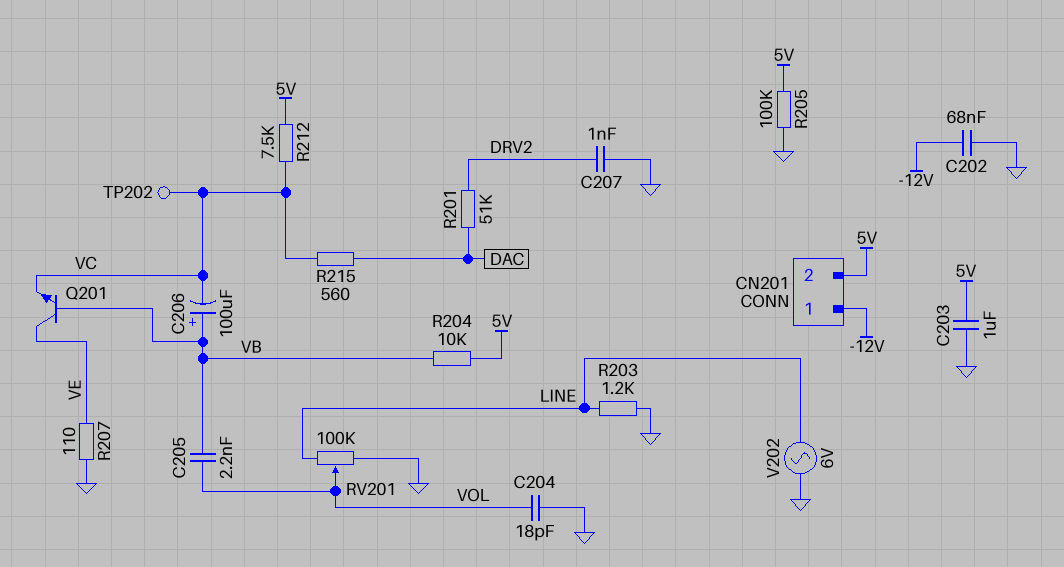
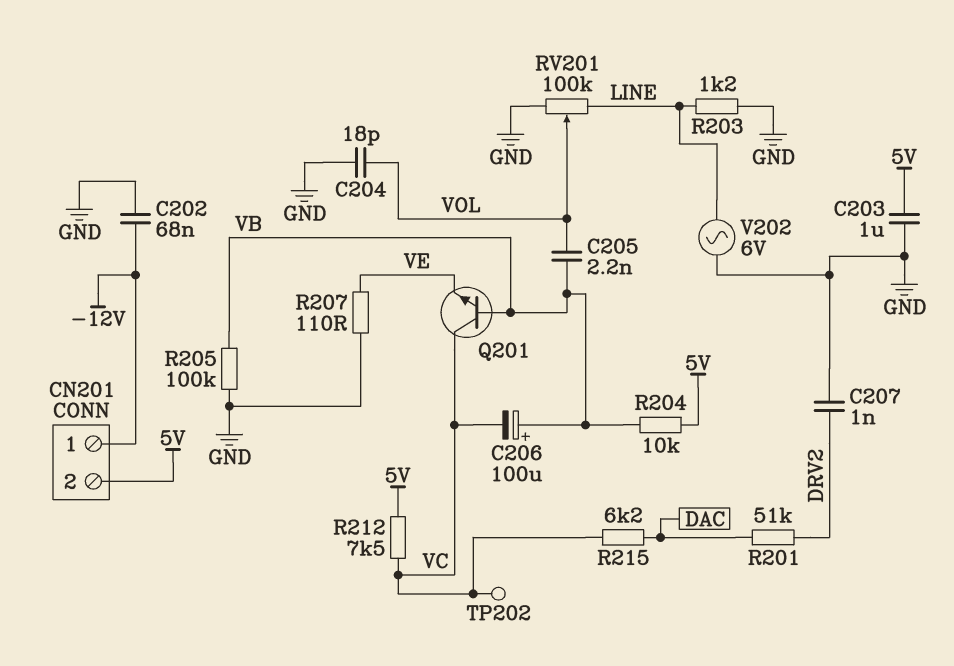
Q201: NPN (B VB, C VE, E VC) -> NPN (B VB, C VC, E VE)
R205: 100k (5V, GND) -> 100k (GND, VB)
R215: 560 (DAC, VC) -> 6.2k (DAC, VC)

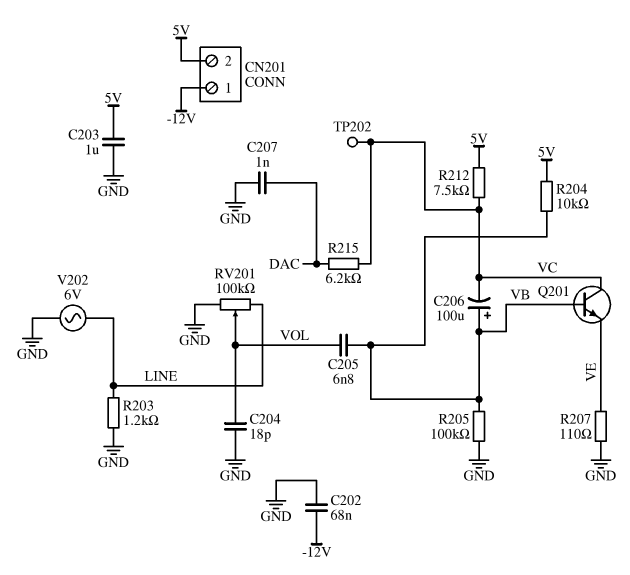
C205: 2.2nF (VB, VOL) -> 6.8nF (VB, VOL)
C207: 1nF (DRV2, GND) -> 1nF (DAC, GND)
R201: 51k (DAC, DRV2) -> none

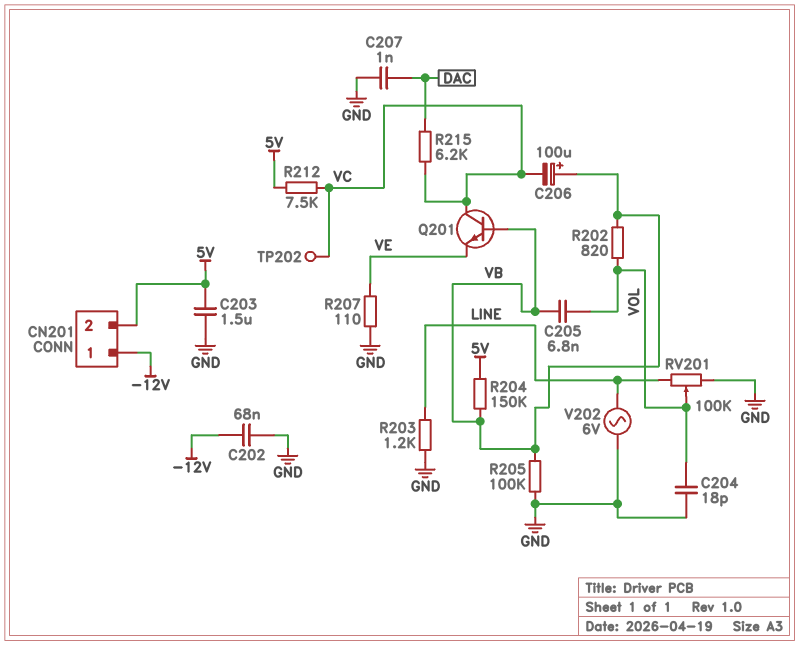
C203: 1uF (5V, GND) -> 1.5uF (5V, GND)
R202: none -> 820 (VB, VOL)
R204: 10k (5V, VB) -> 150k (5V, VB)

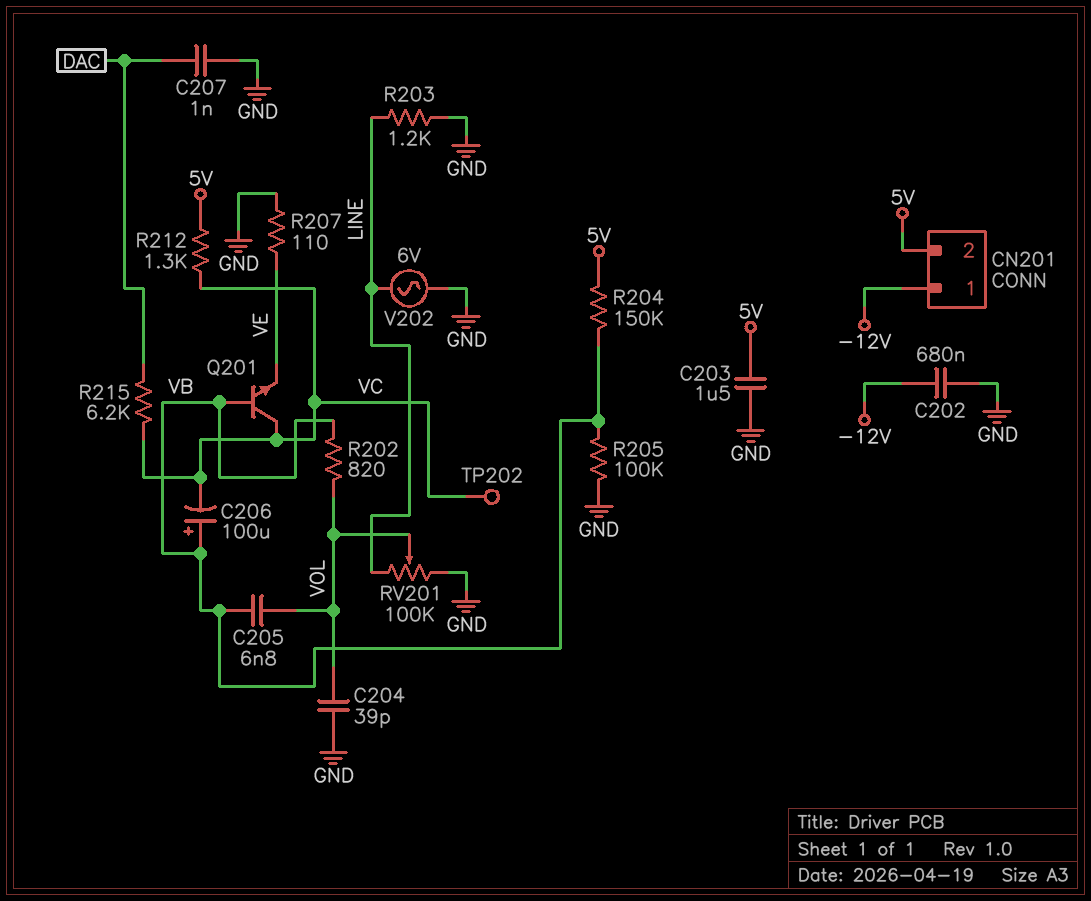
C202: 68nF (-12V, GND) -> 680nF (-12V, GND)
C204: 18pF (GND, VOL) -> 39pF (GND, VOL)
R212: 7.5k (5V, VC) -> 1.3k (5V, VC)

